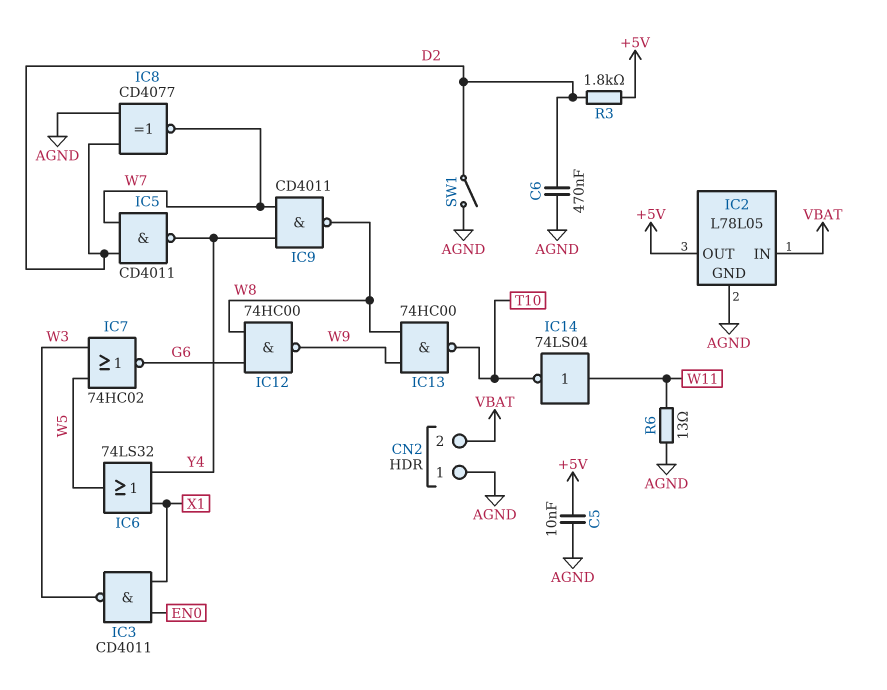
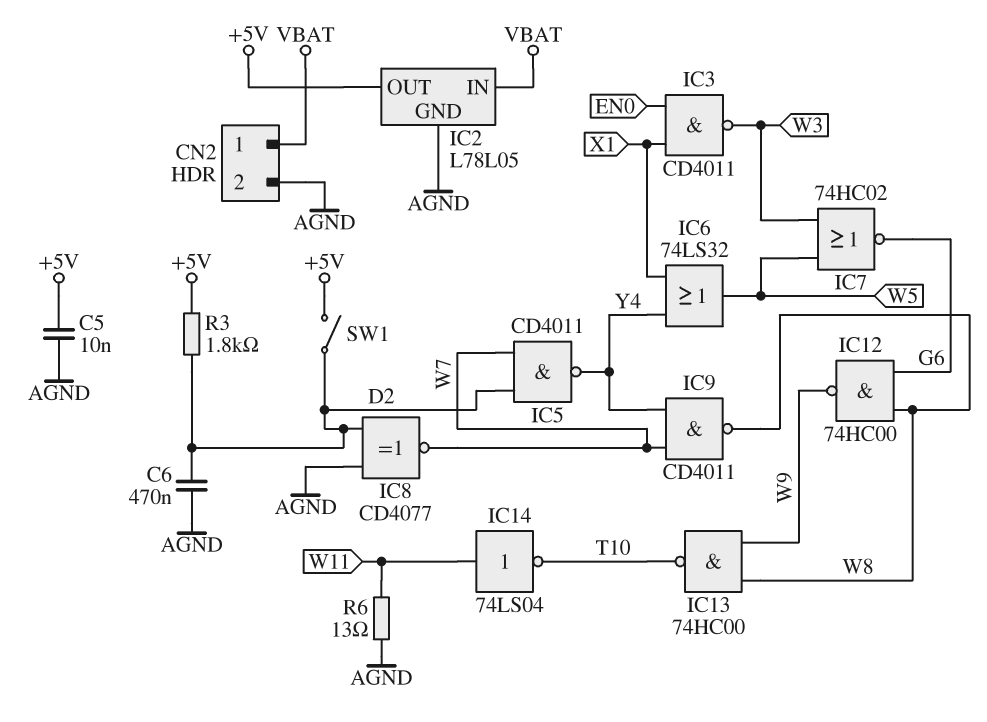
CN2 pin 1: AGND -> VBAT
CN2 pin 2: VBAT -> AGND
SW1: switch (AGND, D2) -> switch (+5V, D2)

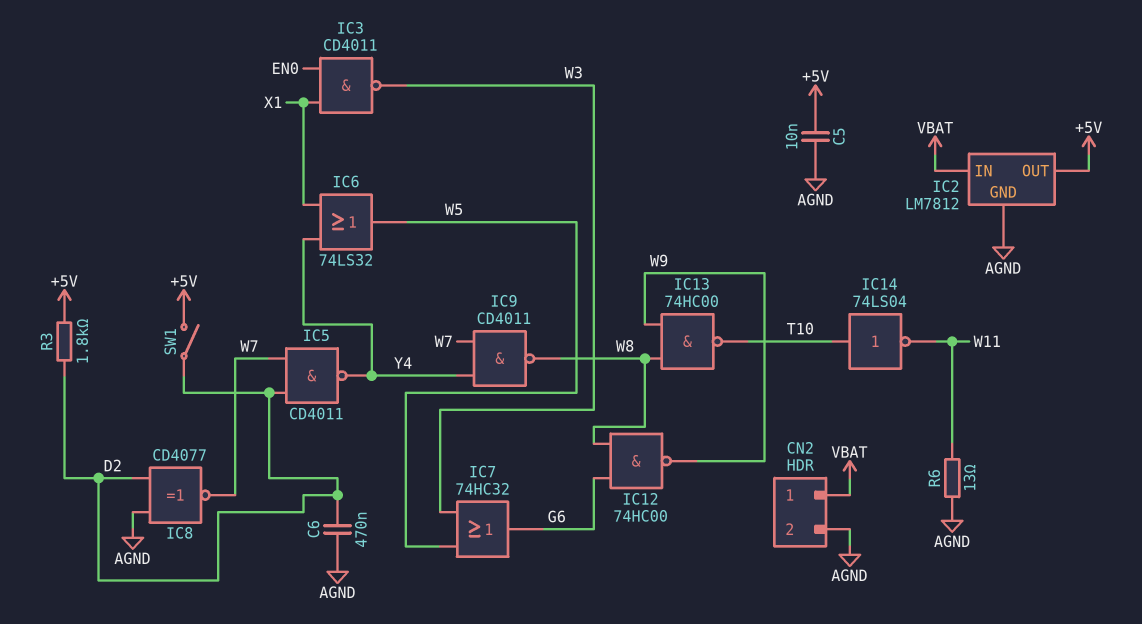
IC2: L78L05 -> LM7812
IC7: NOR 74HC02 (in W3, in W5, out G6) -> OR 74HC32 (in W3, in W5, out G6)
IC14: NOT 74LS04 (in W11, out T10) -> NOT 74LS04 (in T10, out W11)

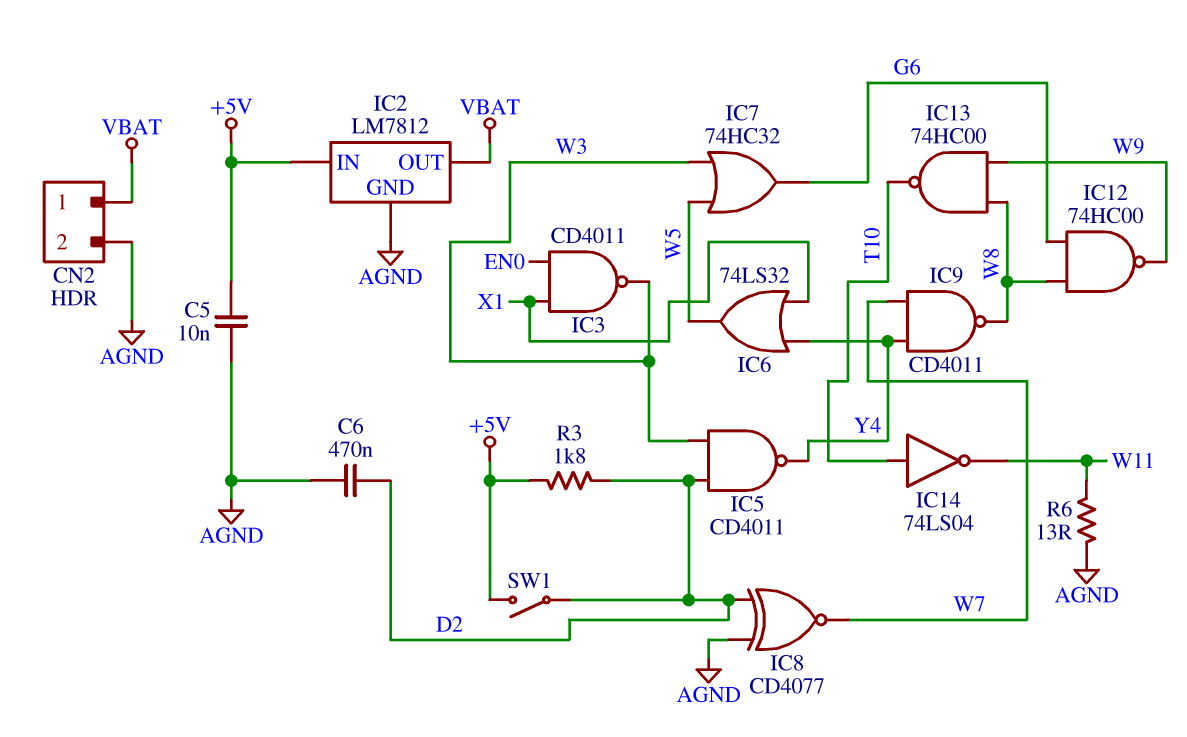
IC2 pin IN: VBAT -> +5V
IC2 pin OUT: +5V -> VBAT
IC5: NAND CD4011 (in D2, in W7, out Y4) -> NAND CD4011 (in D2, in W3, out Y4)

